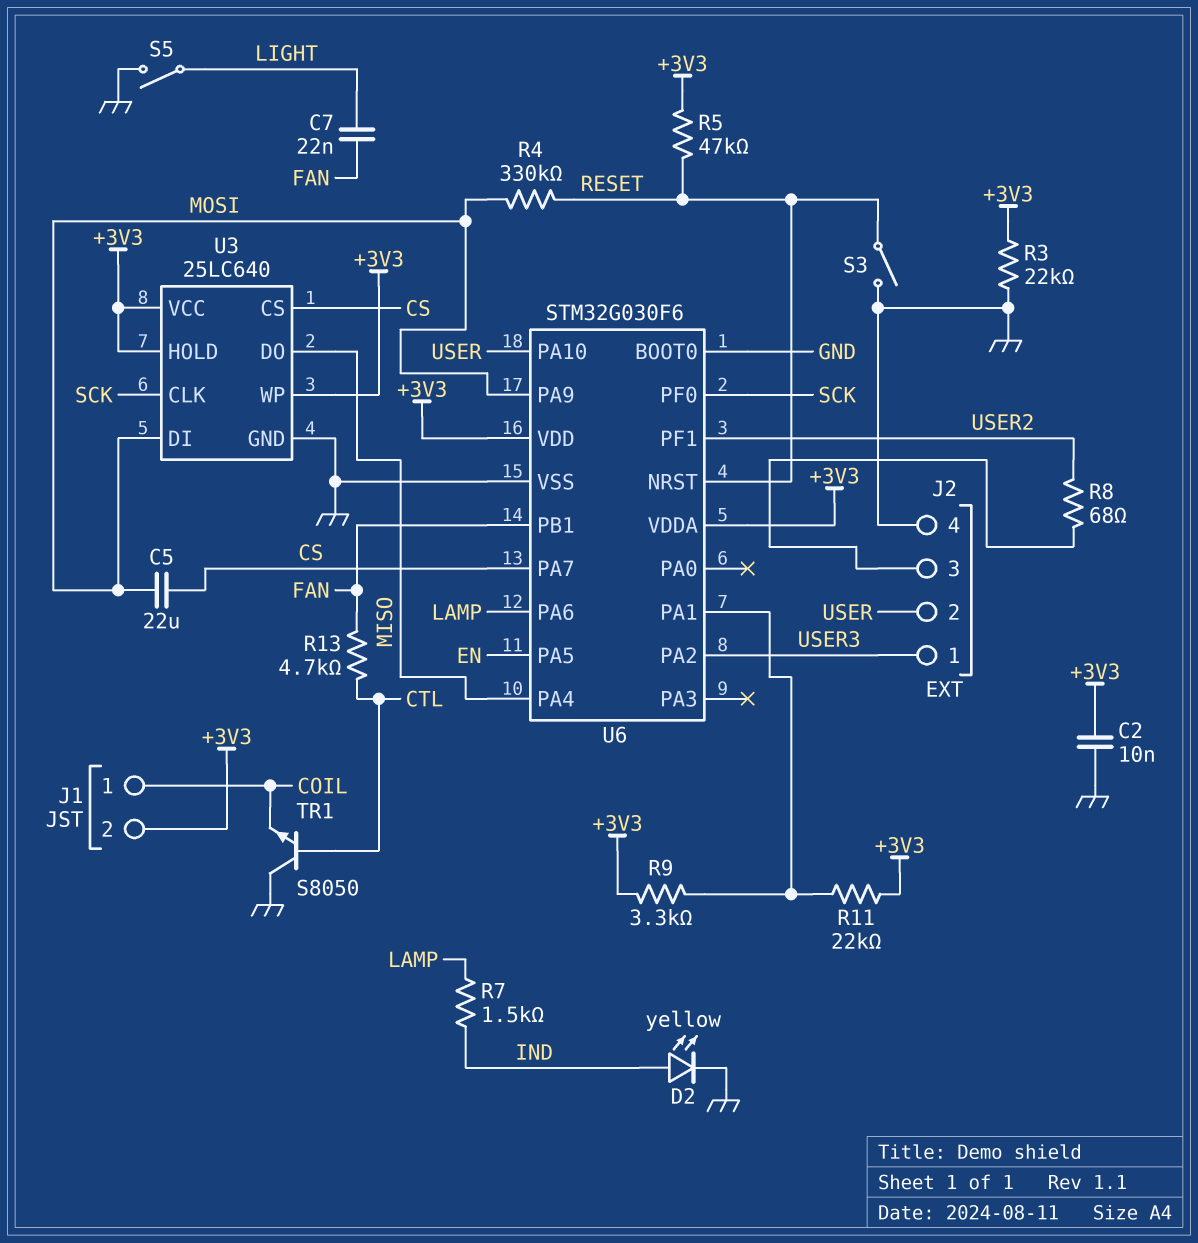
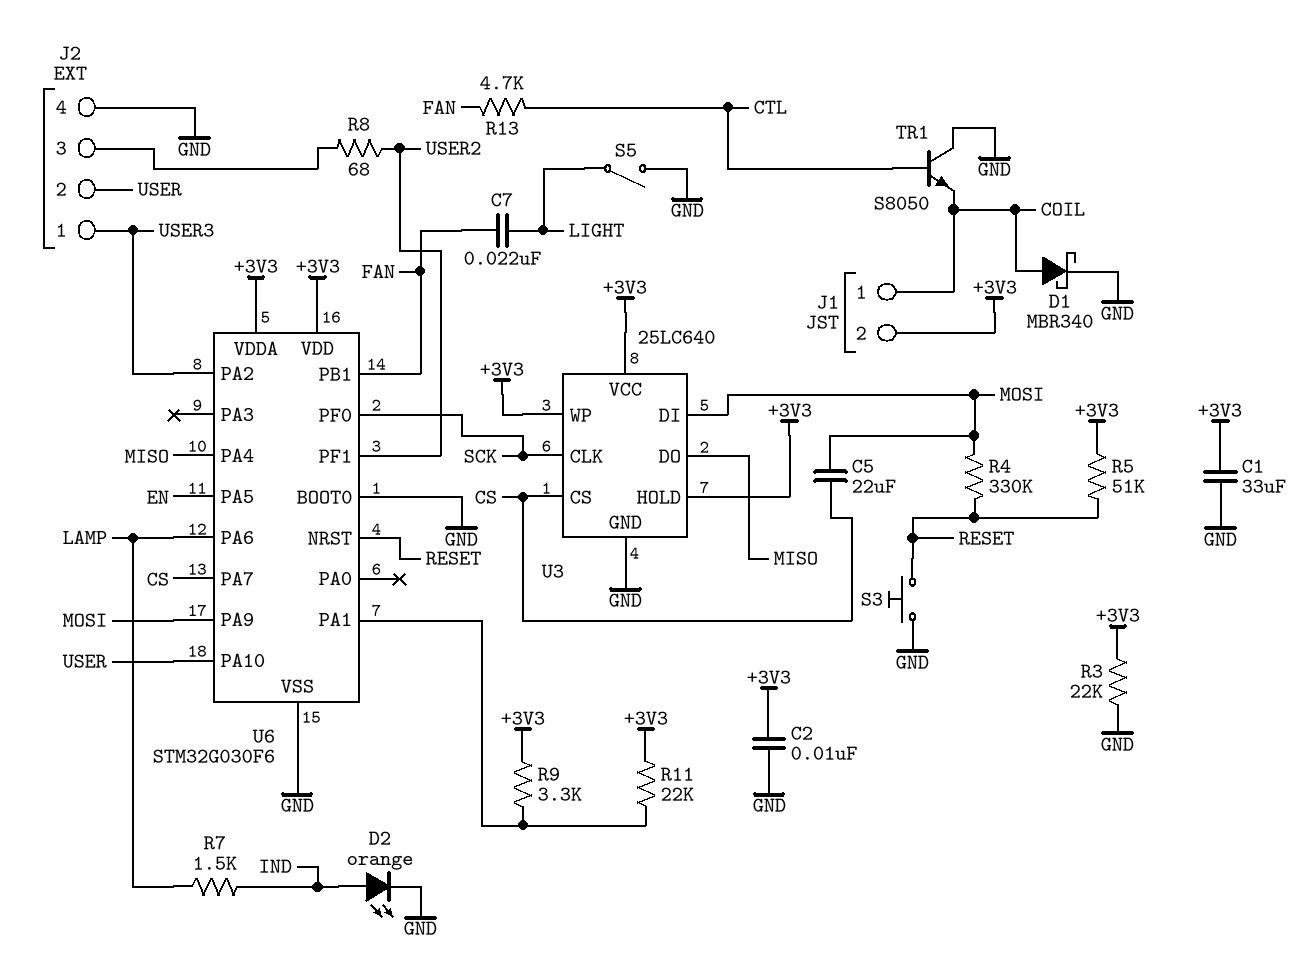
C1: none -> 33uF (+3V3, GND)
D1: none -> schottky MBR340 (A COIL, K GND)
D2: LED yellow (A IND, K GND) -> LED orange (A IND, K GND)
R5: 47k (+3V3, RESET) -> 51k (+3V3, RESET)
S3: switch (GND, RESET) -> button (GND, RESET)

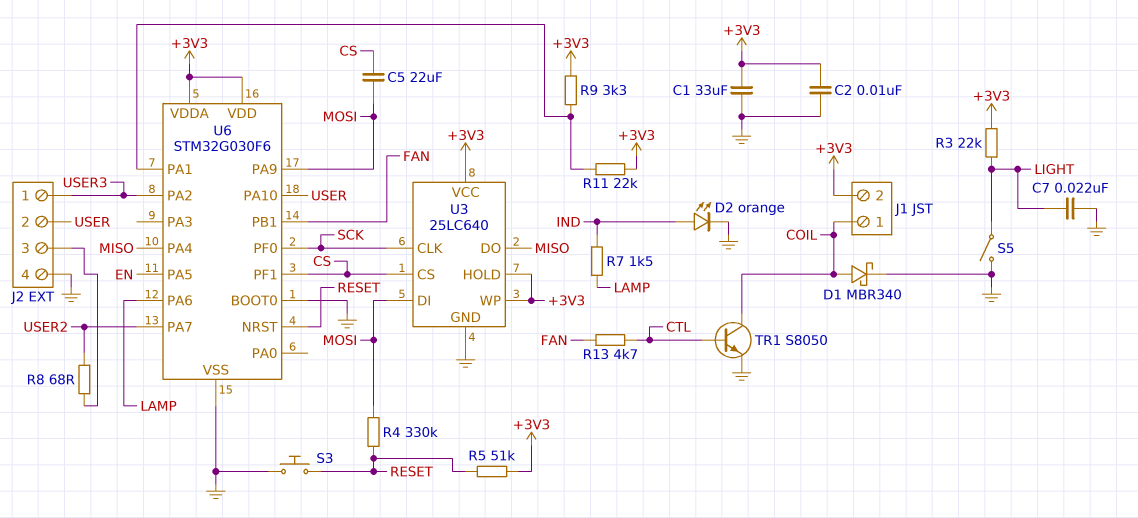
C7: 22nF (FAN, LIGHT) -> 22nF (GND, LIGHT)
R3: 22k (+3V3, GND) -> 22k (+3V3, LIGHT)
TR1: NPN S8050 (B CTL, C GND, E COIL) -> NPN S8050 (B CTL, C COIL, E GND)
U6 pin PA7: CS -> USER2
U6 pin PF1: USER2 -> CS

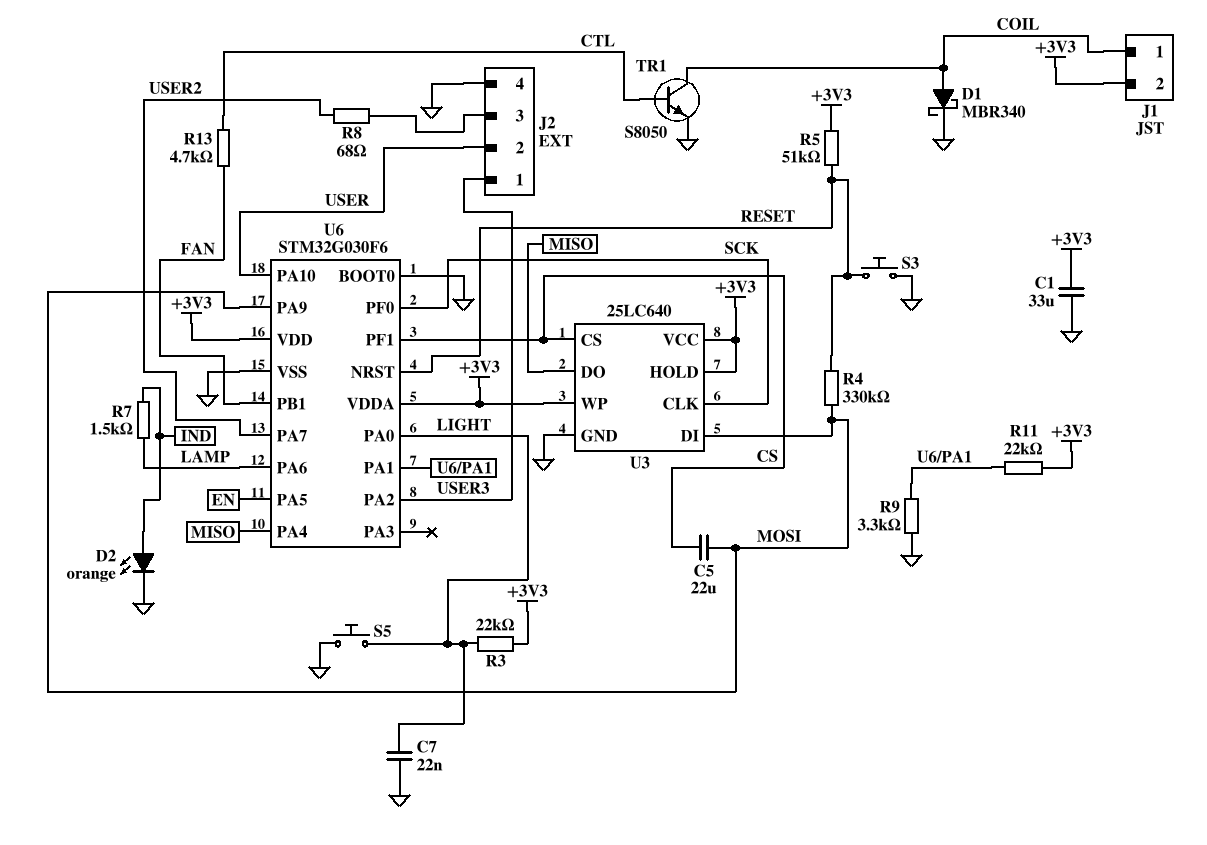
C2: 10nF (+3V3, GND) -> none
R9: 3.3k (+3V3, U6/PA1) -> 3.3k (GND, U6/PA1)
S5: switch (GND, LIGHT) -> button (GND, LIGHT)
U6 pin PA0: none -> LIGHT

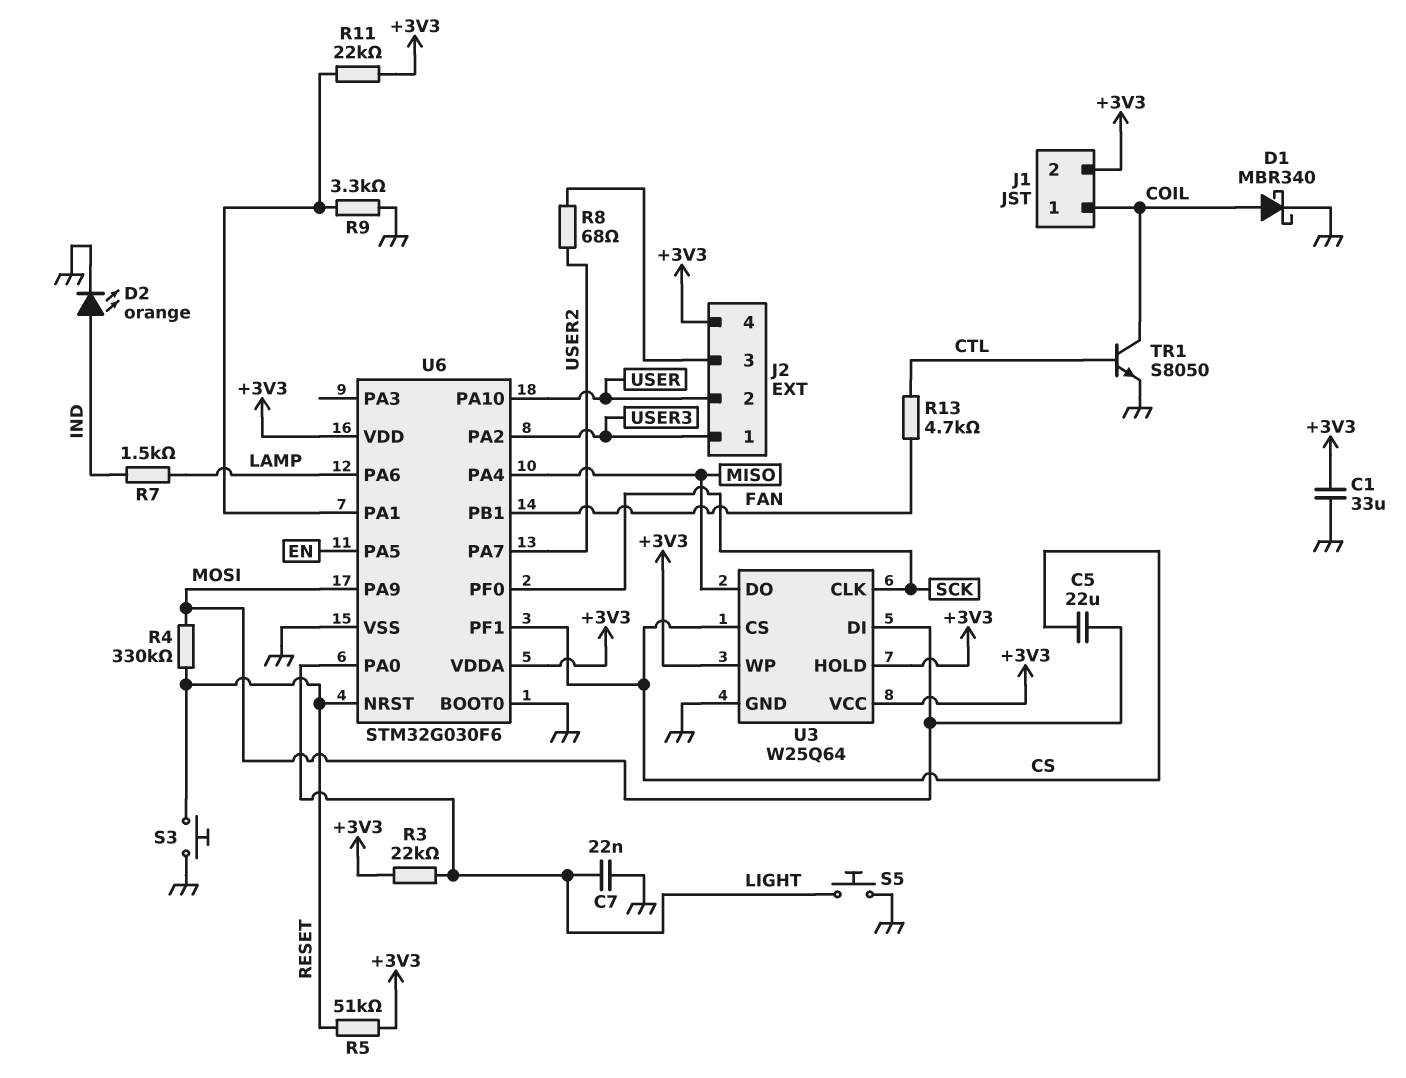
J2 pin 4: GND -> +3V3
U3: 25LC640 -> W25Q64

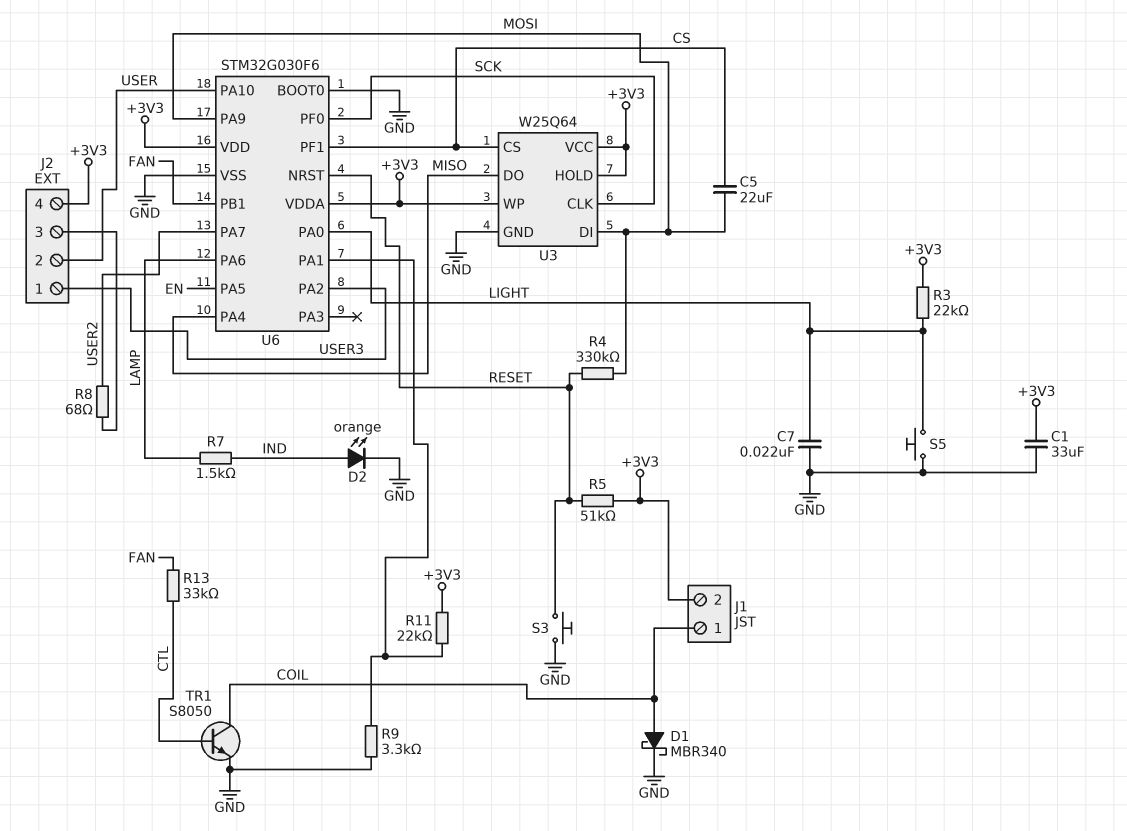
R13: 4.7k (CTL, FAN) -> 33k (CTL, FAN)

